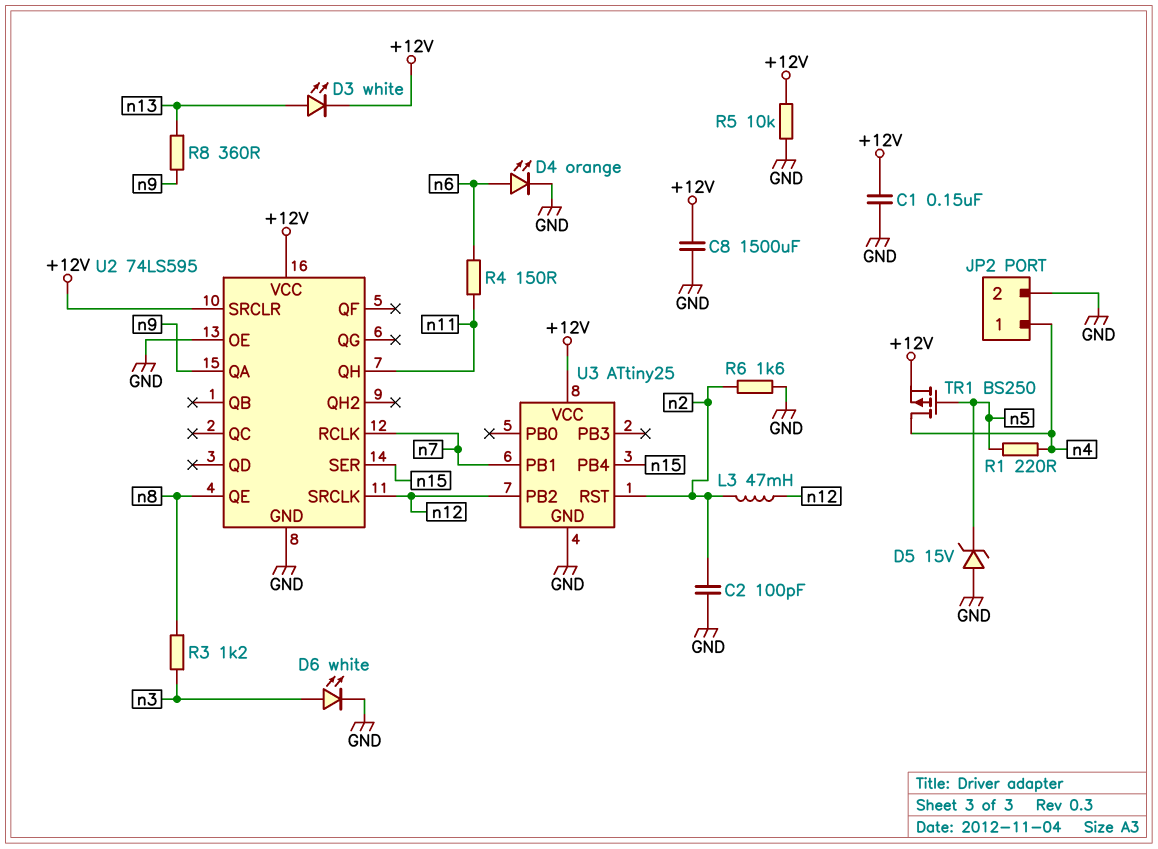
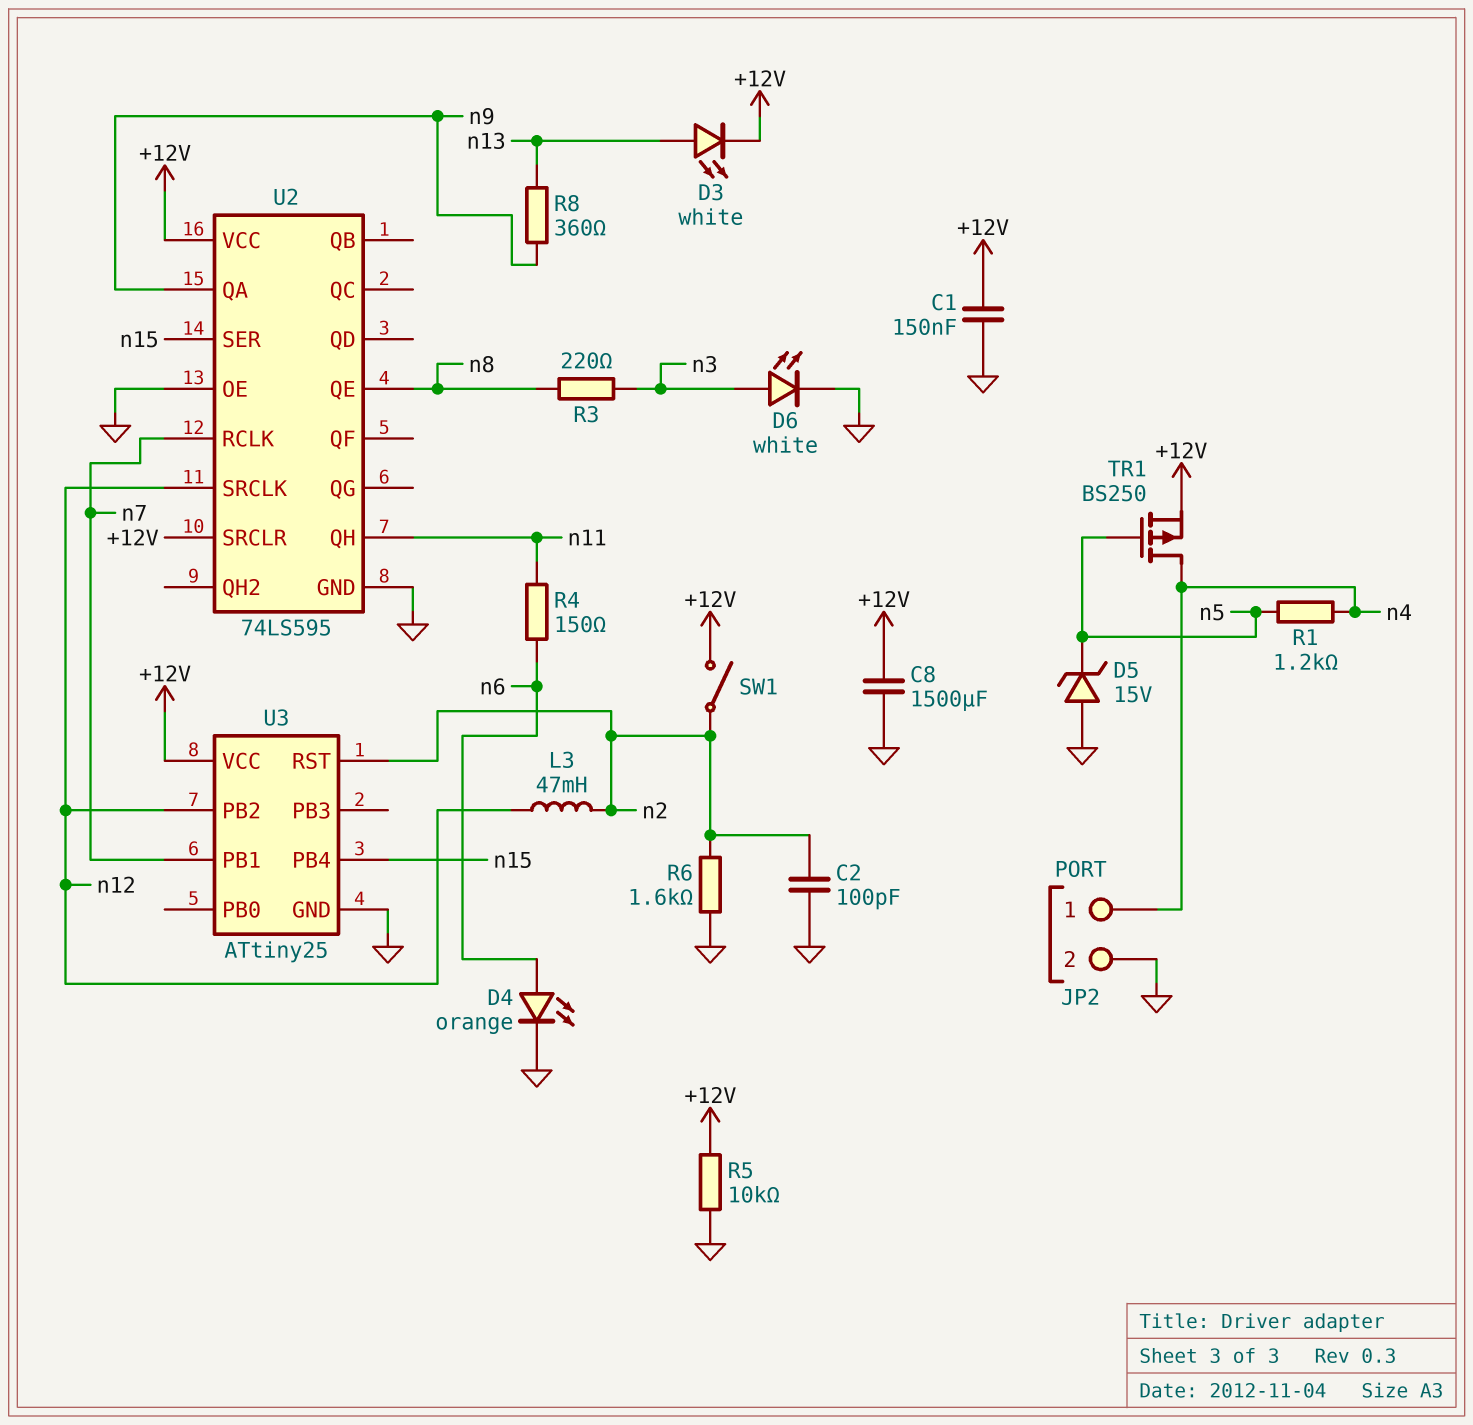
R1: 220 (n4, n5) -> 1.2k (n4, n5)
R3: 1.2k (n3, n8) -> 220 (n3, n8)
SW1: none -> switch (+12V, n2)

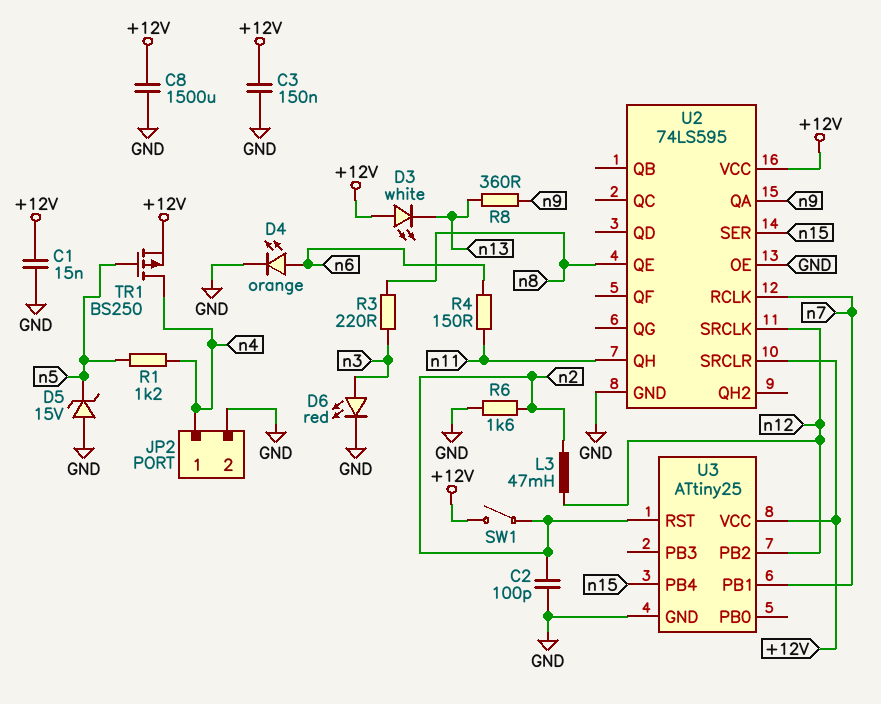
C1: 150nF (+12V, GND) -> 15nF (+12V, GND)
C3: none -> 150nF (+12V, GND)
D3: LED white (A n13, K +12V) -> LED white (A +12V, K n13)
D6: LED white (A n3, K GND) -> LED red (A n3, K GND)
R5: 10k (+12V, GND) -> none

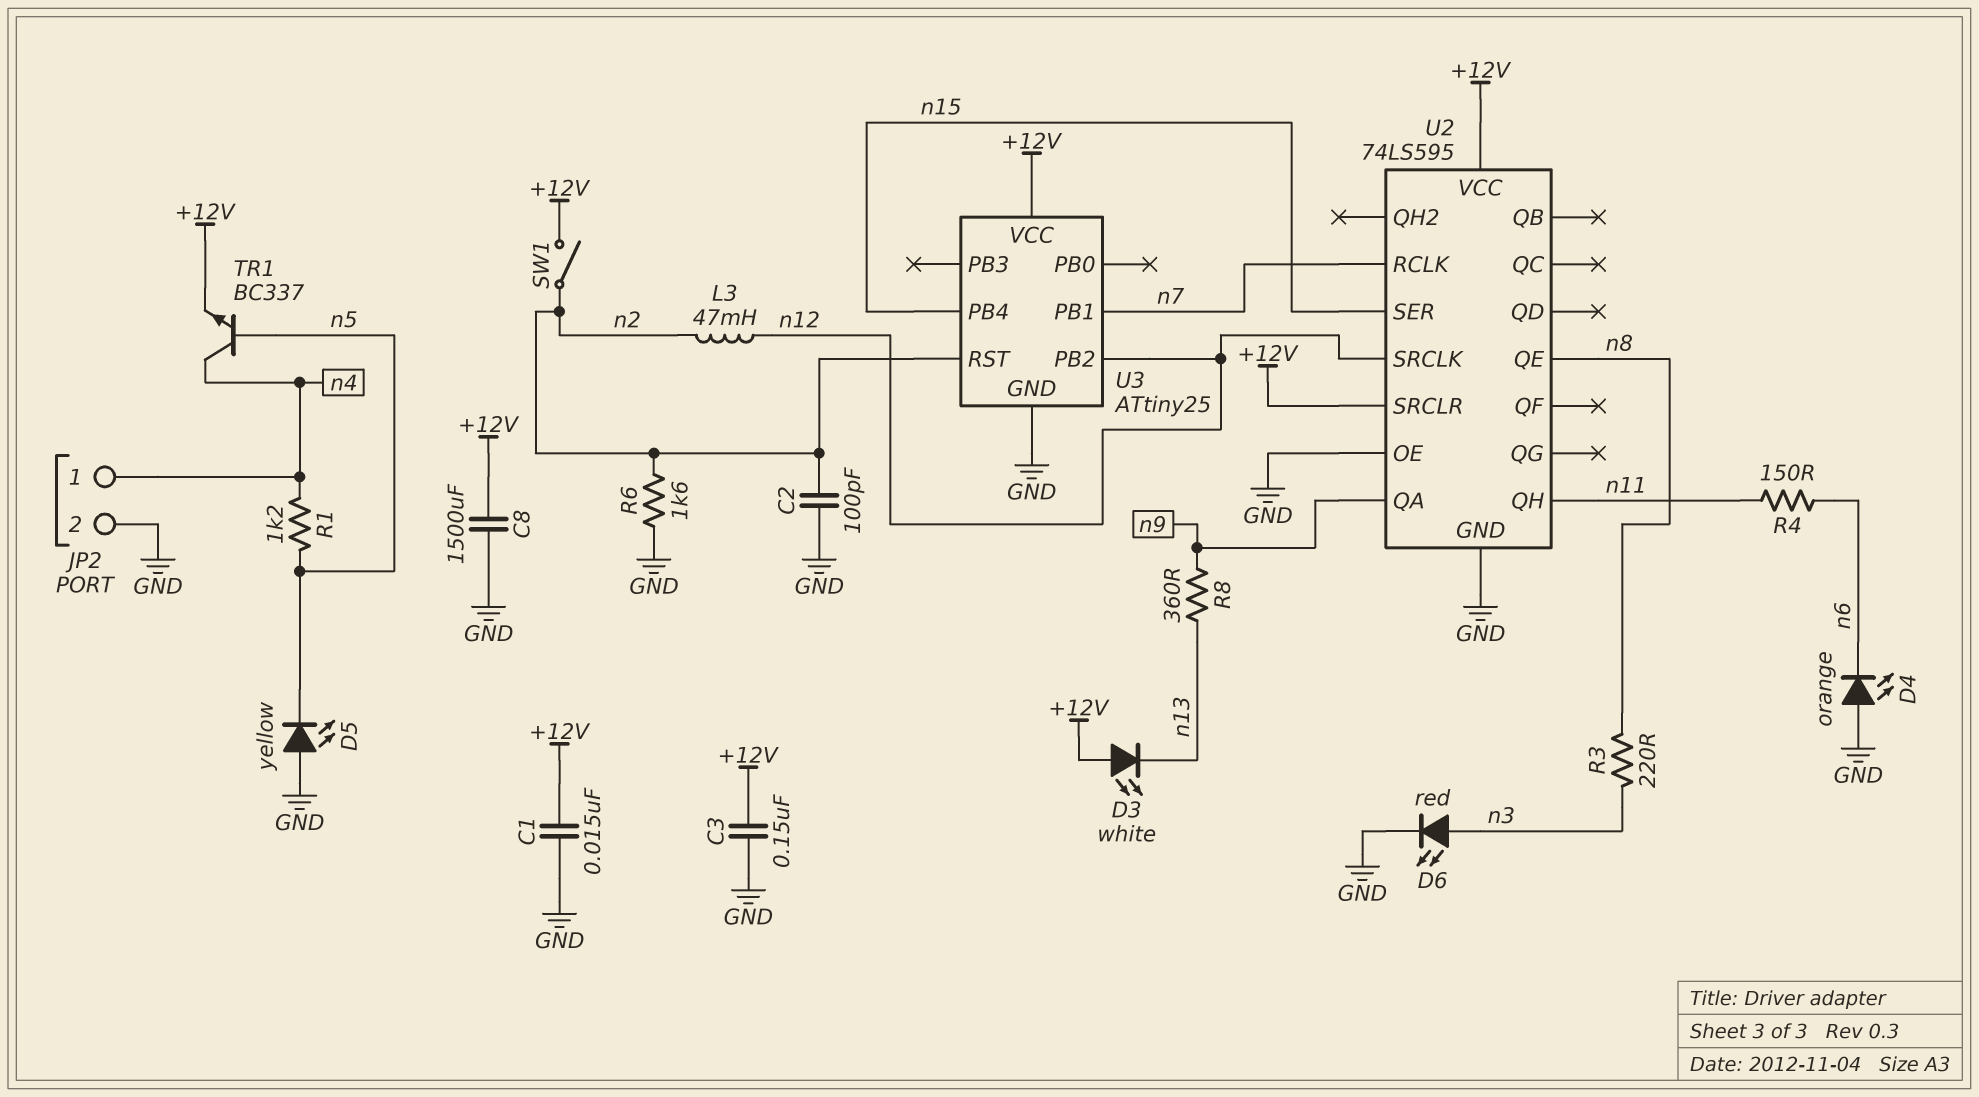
D4: LED orange (A n6, K GND) -> LED orange (A GND, K n6)
D5: zener 15V (A GND, K n5) -> LED yellow (A GND, K n5)
TR1: PMOS BS250 (G n5, D n4, S +12V) -> NPN BC337 (B n5, C n4, E +12V)

